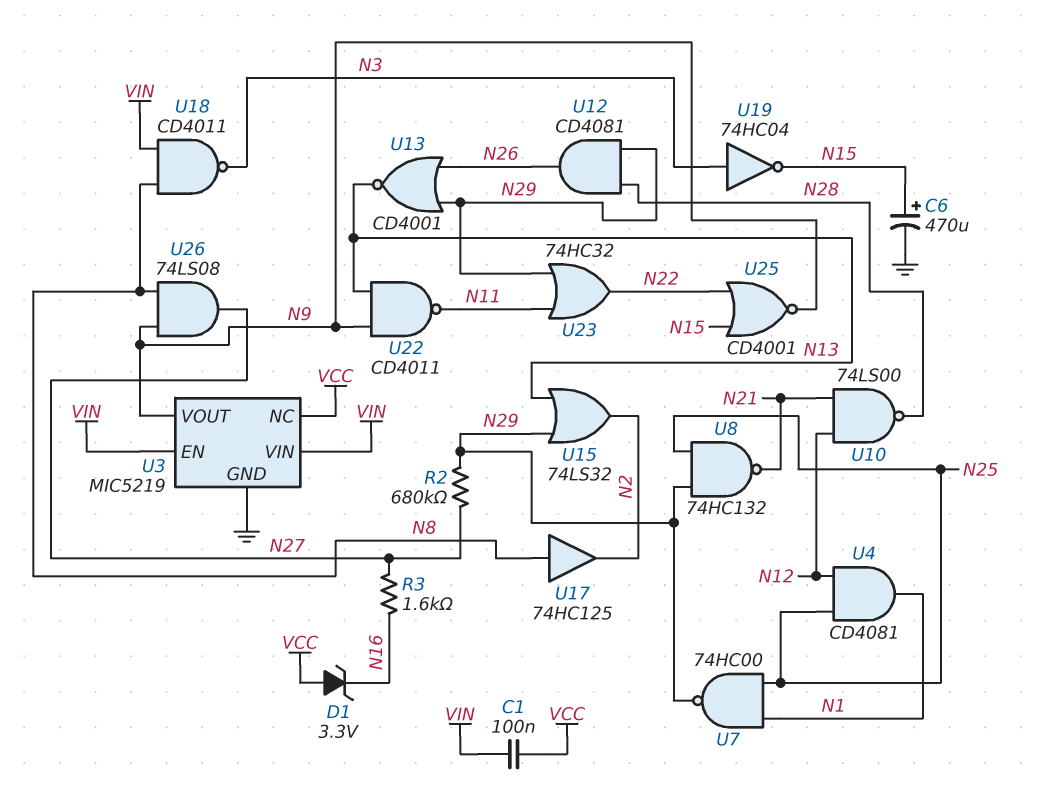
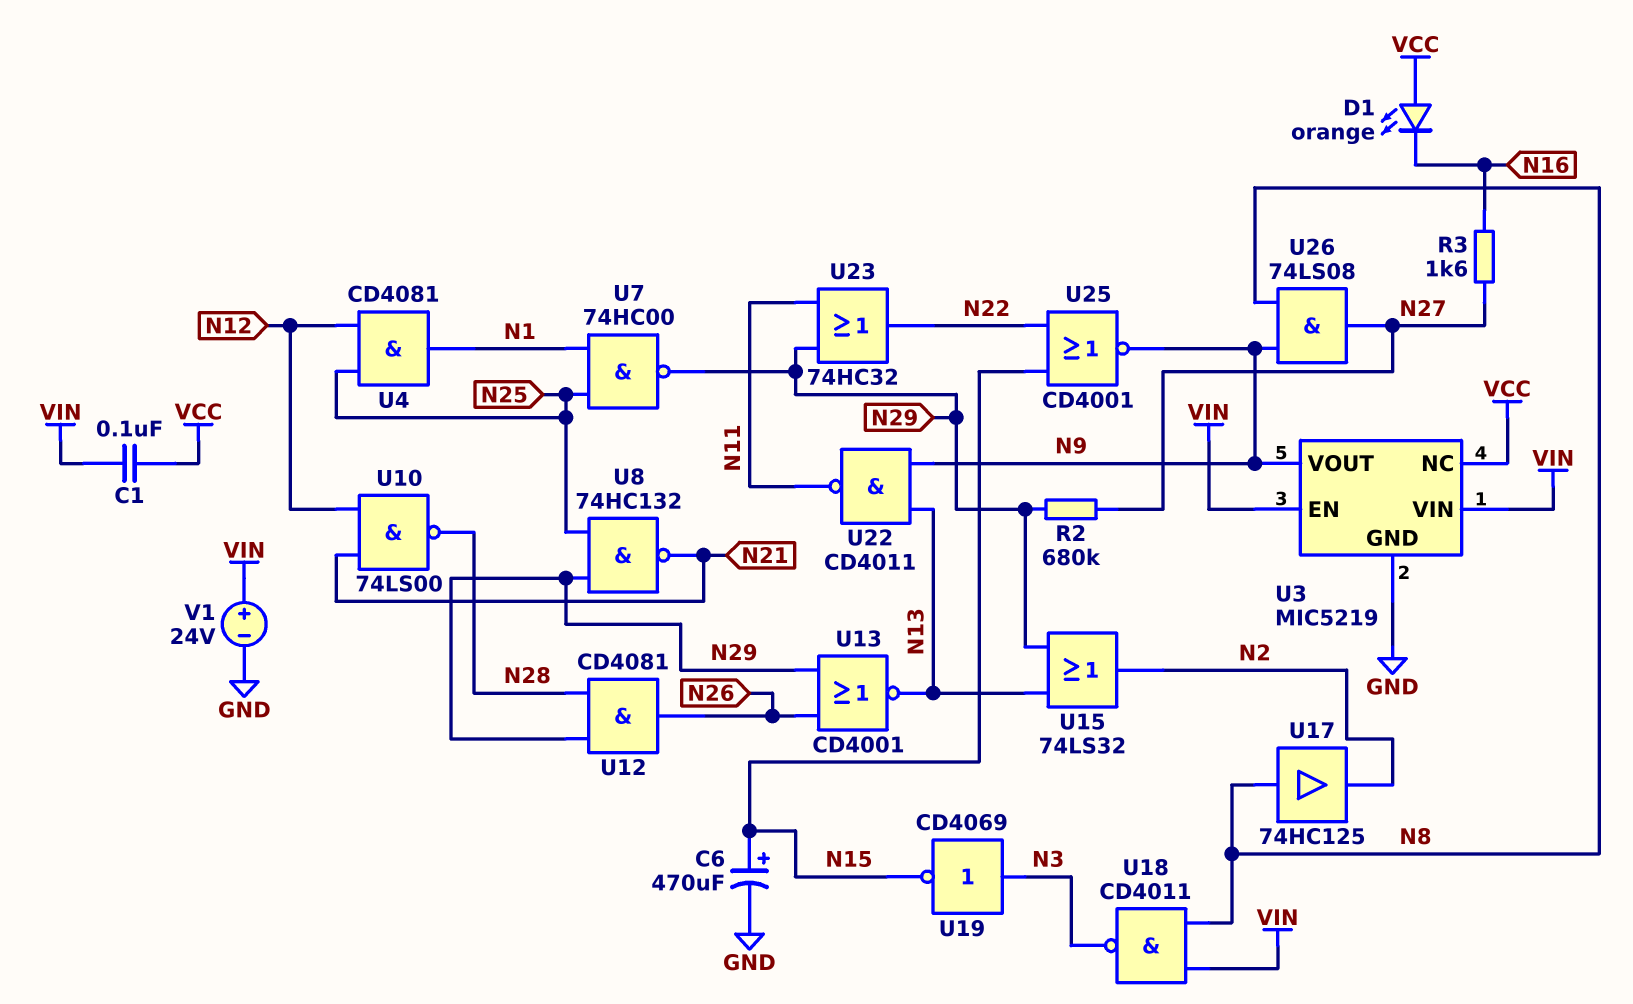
D1: zener 3.3V (A VCC, K N16) -> LED orange (A VCC, K N16)
U19: NOT 74HC04 (in N3, out N15) -> NOT CD4069 (in N3, out N15)
V1: none -> 24V (plus VIN, minus GND)

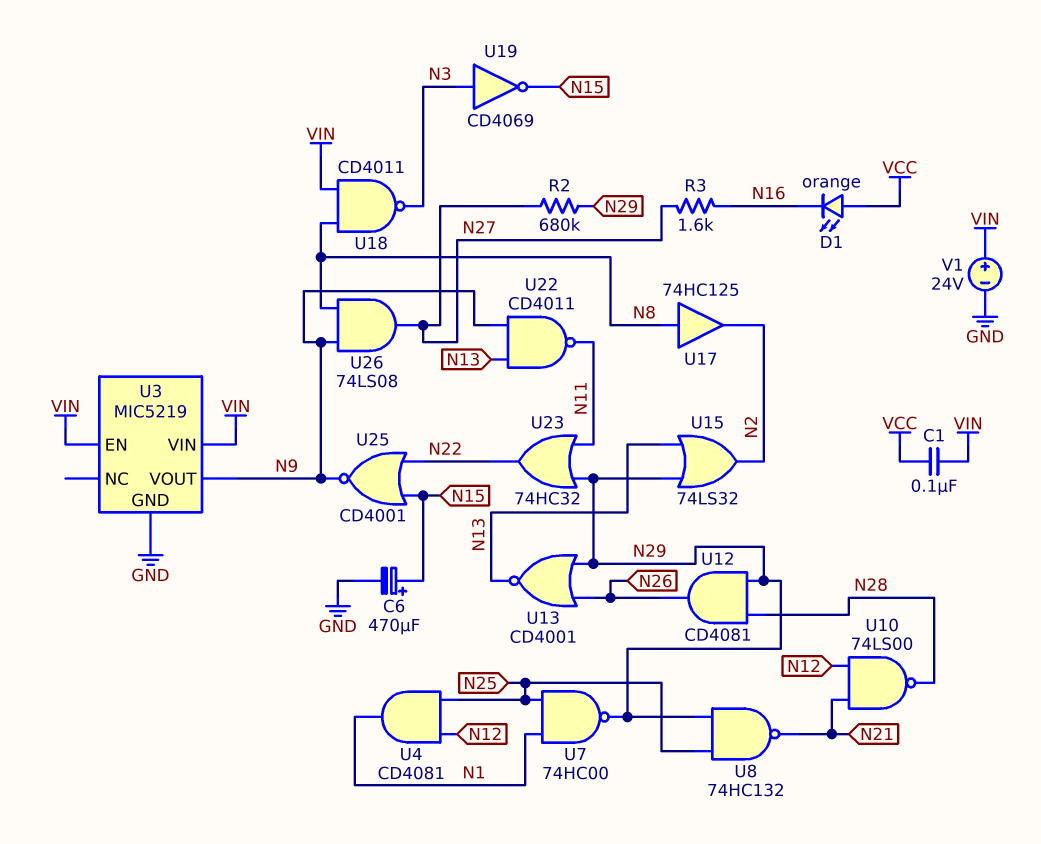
U3 pin NC: VCC -> none

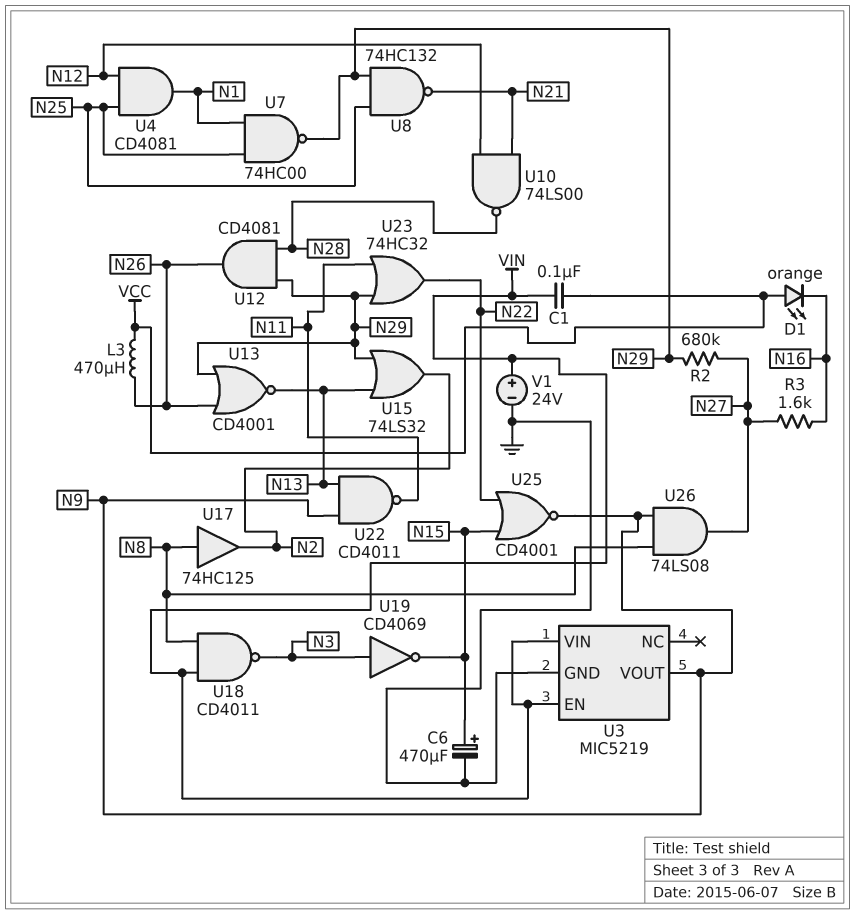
L3: none -> 470uH (N26, VCC)

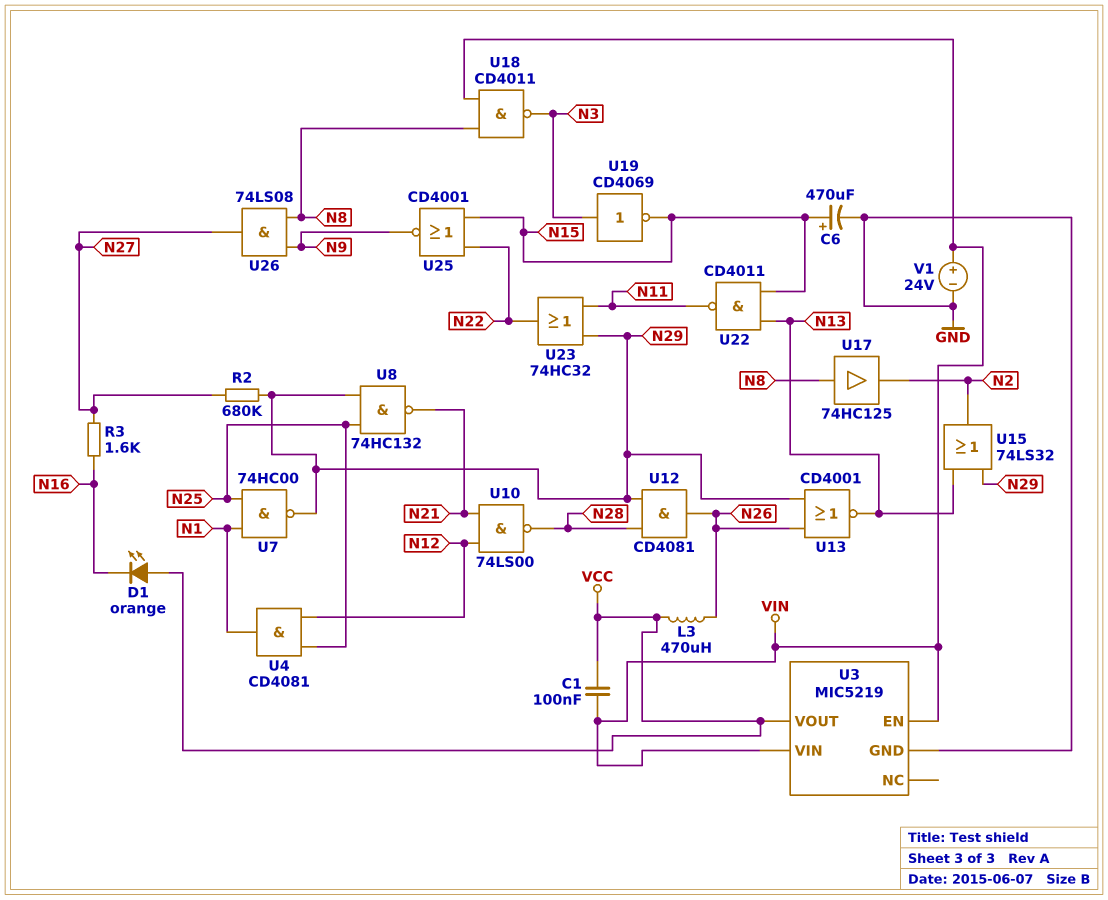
U3 pin VOUT: N9 -> VCC
U22: NAND CD4011 (in N9, in N13, out N11) -> NAND CD4011 (in N13, in N15, out N11)

